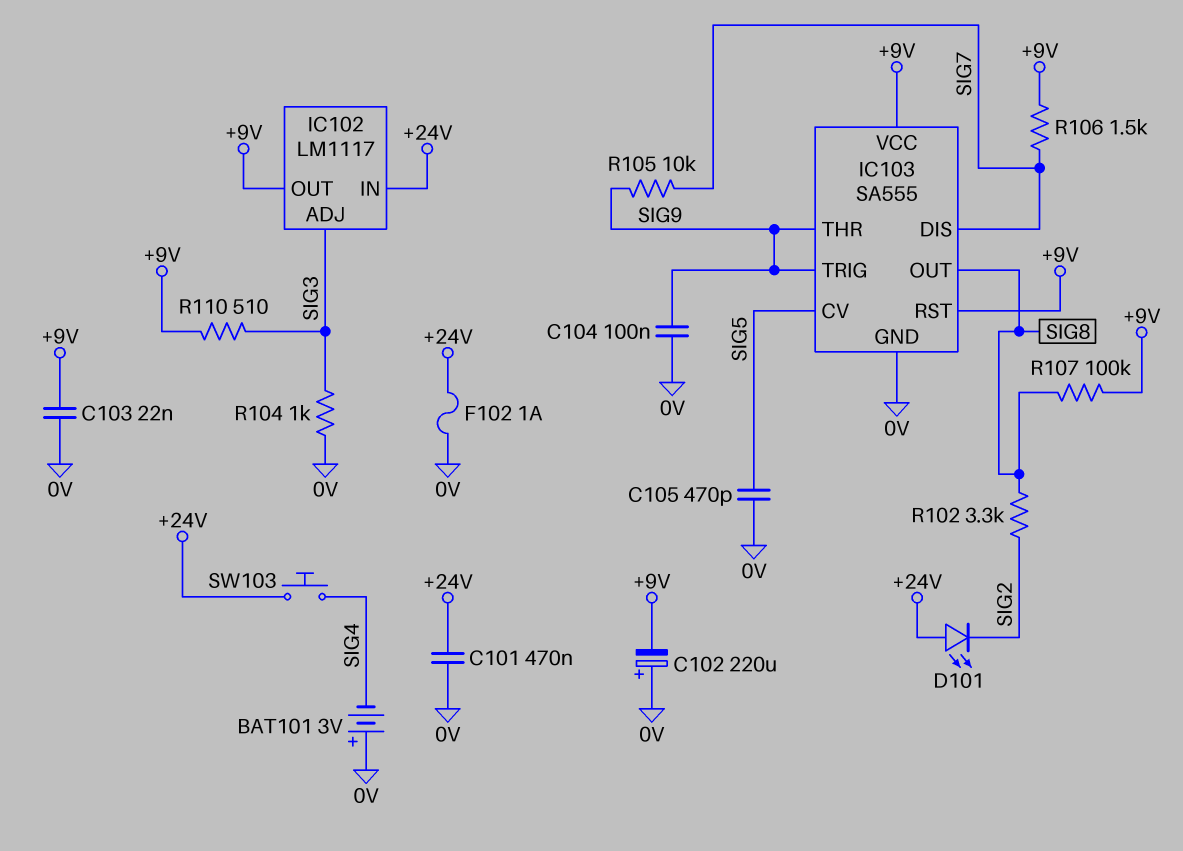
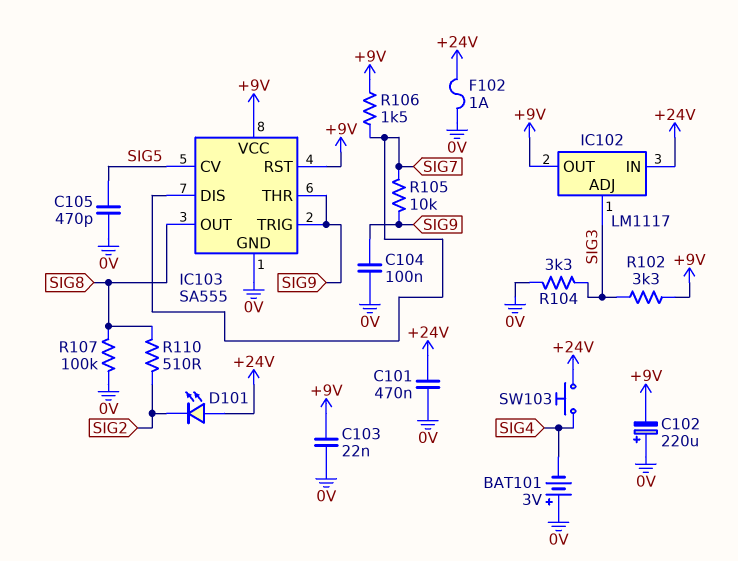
R102: 3.3k (SIG2, SIG8) -> 3.3k (+9V, SIG3)
R104: 1k (0V, SIG3) -> 3.3k (0V, SIG3)
R107: 100k (+9V, SIG8) -> 100k (0V, SIG8)
R110: 510 (+9V, SIG3) -> 510 (SIG2, SIG8)

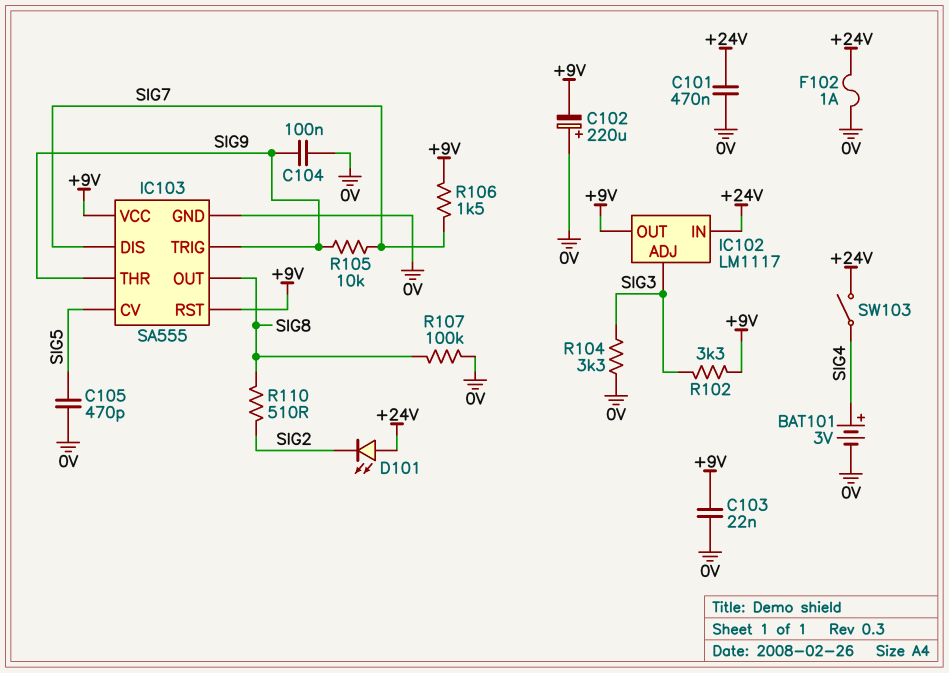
BAT101: 3V (plus 0V, minus SIG4) -> 3V (plus SIG4, minus 0V)
SW103: button (+24V, SIG4) -> switch (+24V, SIG4)

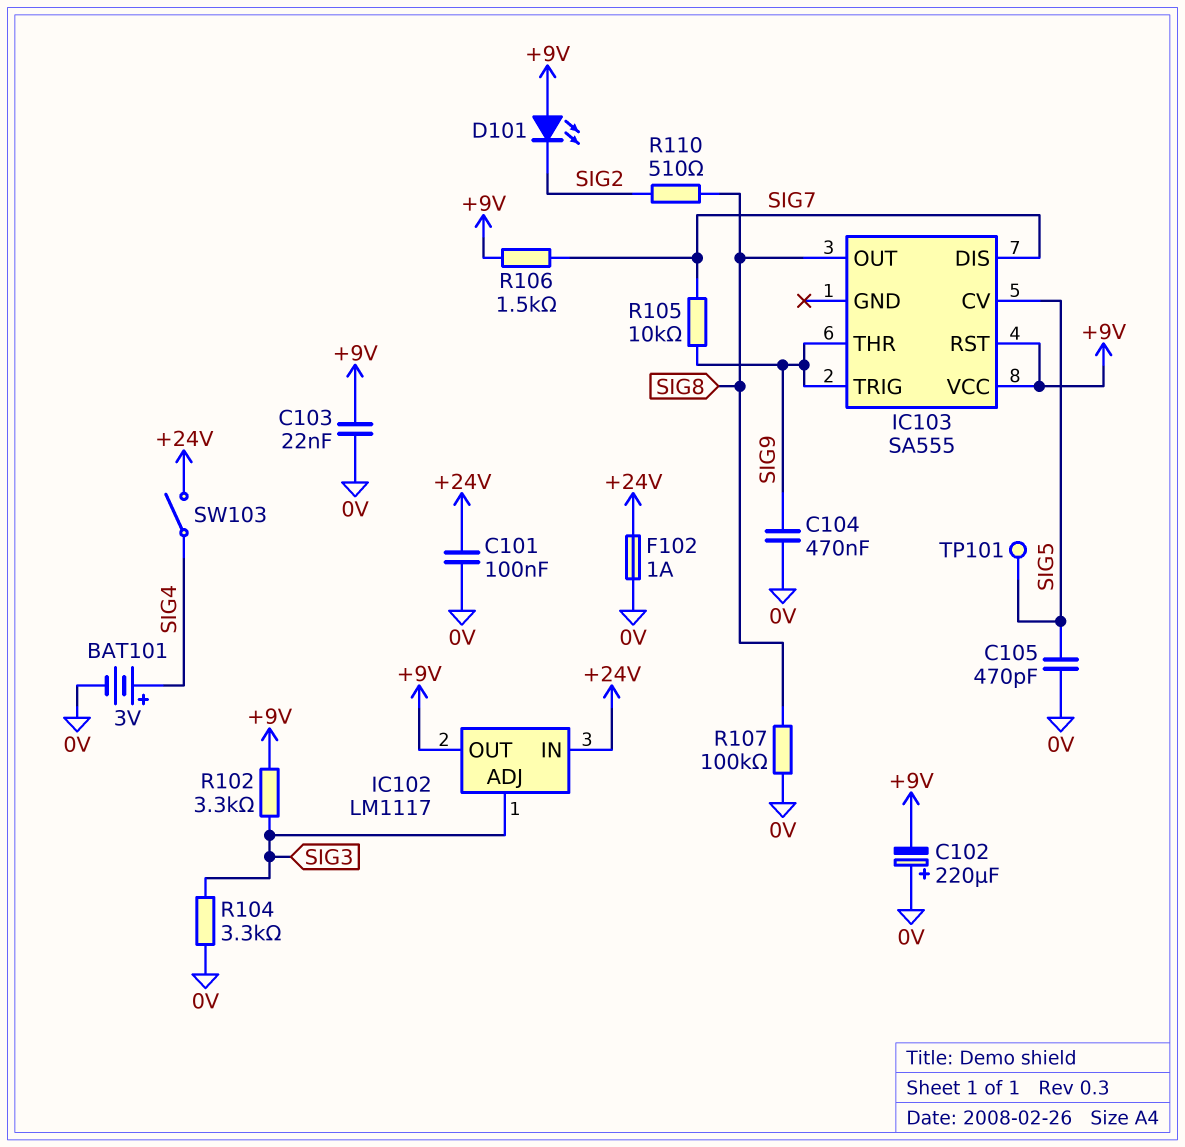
C101: 470nF (+24V, 0V) -> 100nF (+24V, 0V)
C104: 100nF (0V, SIG9) -> 470nF (0V, SIG9)
D101: LED (A +24V, K SIG2) -> LED (A +9V, K SIG2)
IC103 pin GND: 0V -> none
TP101: none -> test point (SIG5)

